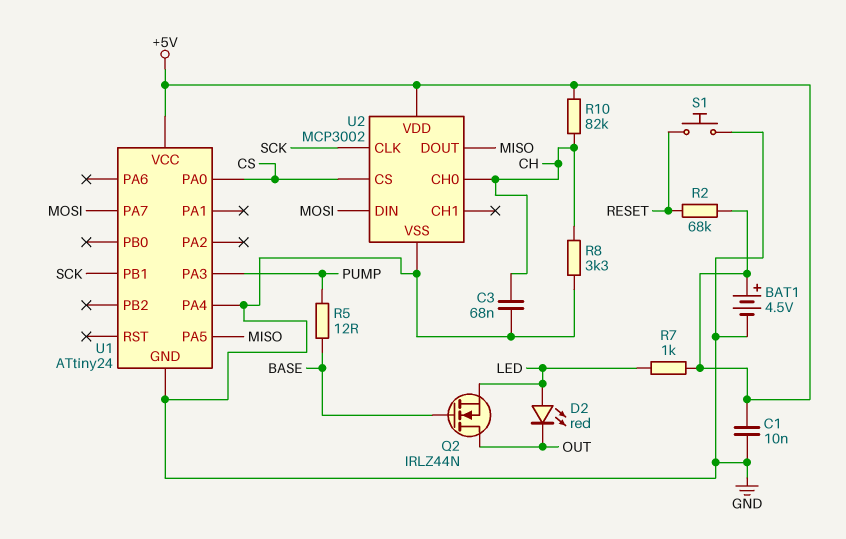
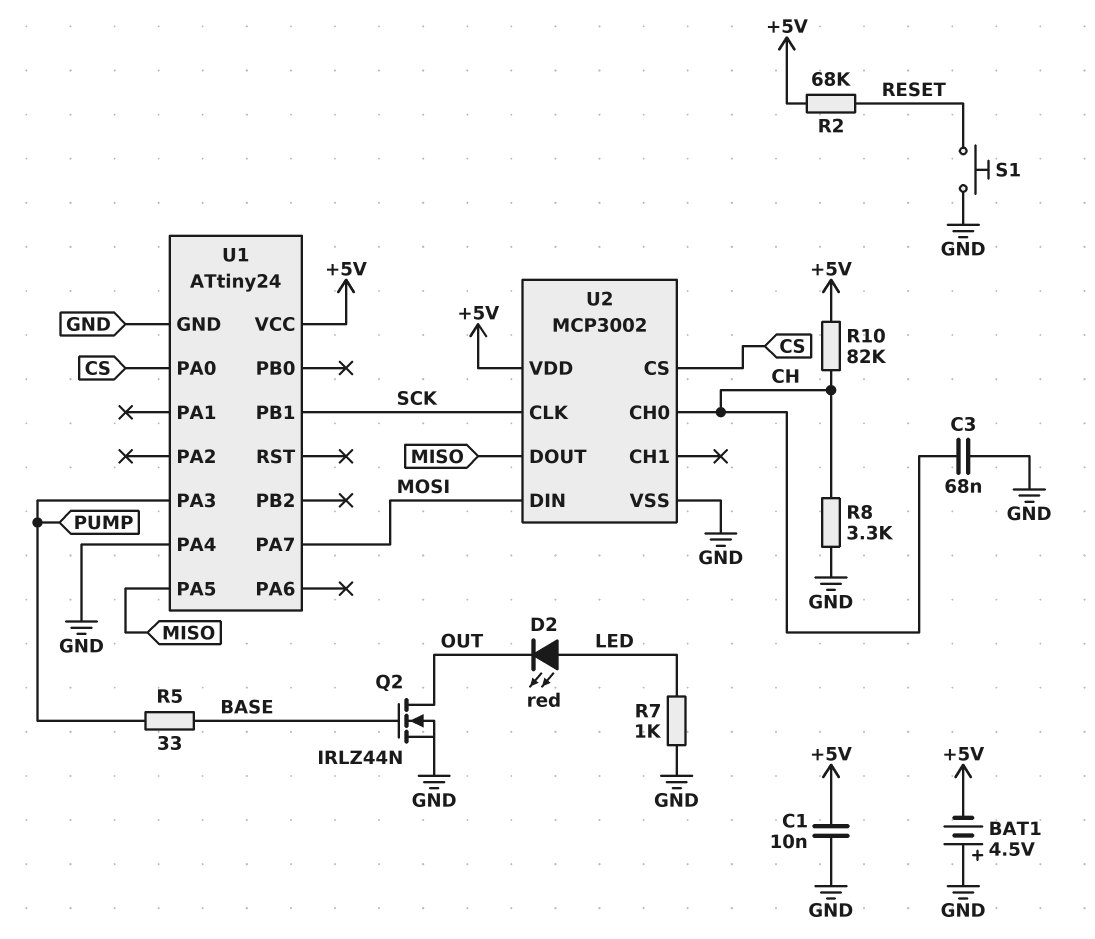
BAT1: 4.5V (plus +5V, minus GND) -> 4.5V (plus GND, minus +5V)
Q2: NMOS IRLZ44N (G BASE, D OUT, S LED) -> NMOS IRLZ44N (G BASE, D OUT, S GND)
R5: 12 (BASE, PUMP) -> 33 (BASE, PUMP)
R7: 1k (+5V, LED) -> 1k (GND, LED)

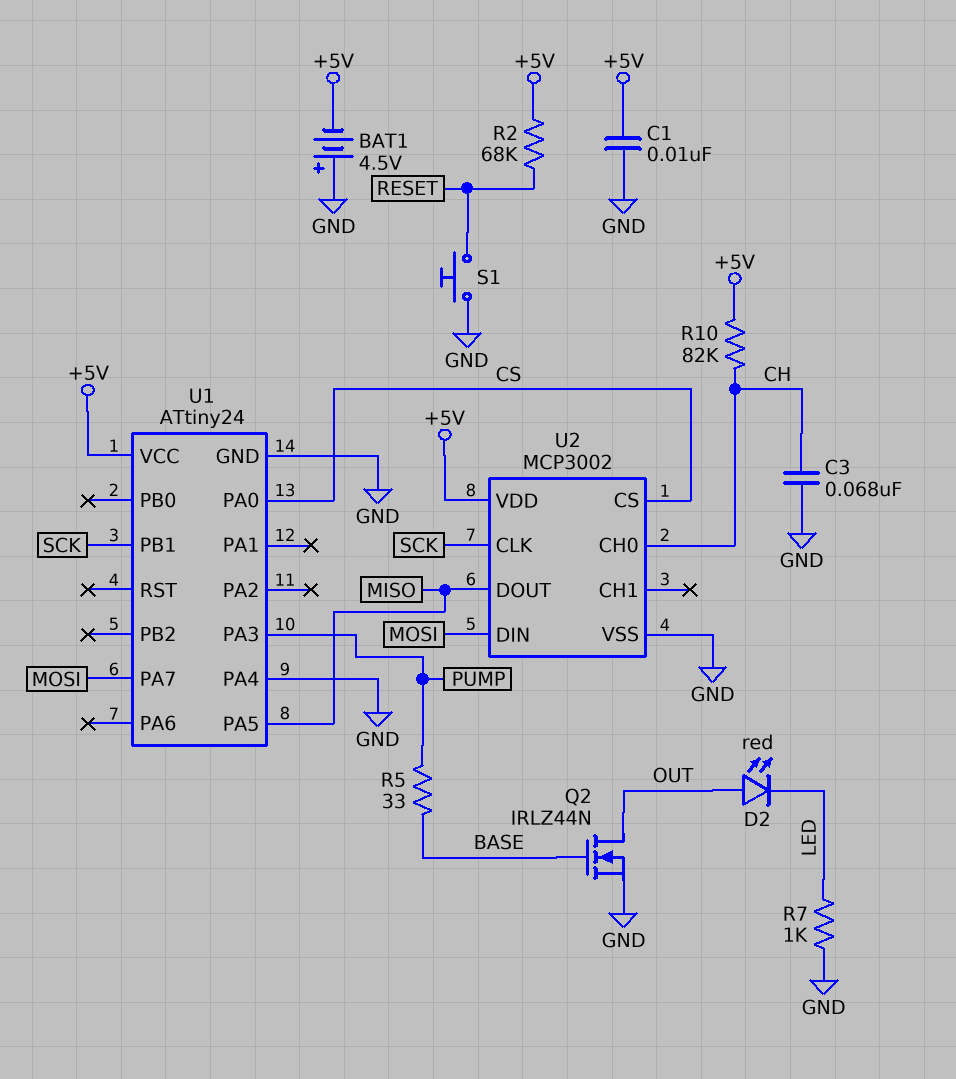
D2: LED red (A LED, K OUT) -> LED red (A OUT, K LED)
R8: 3.3k (CH, GND) -> none

